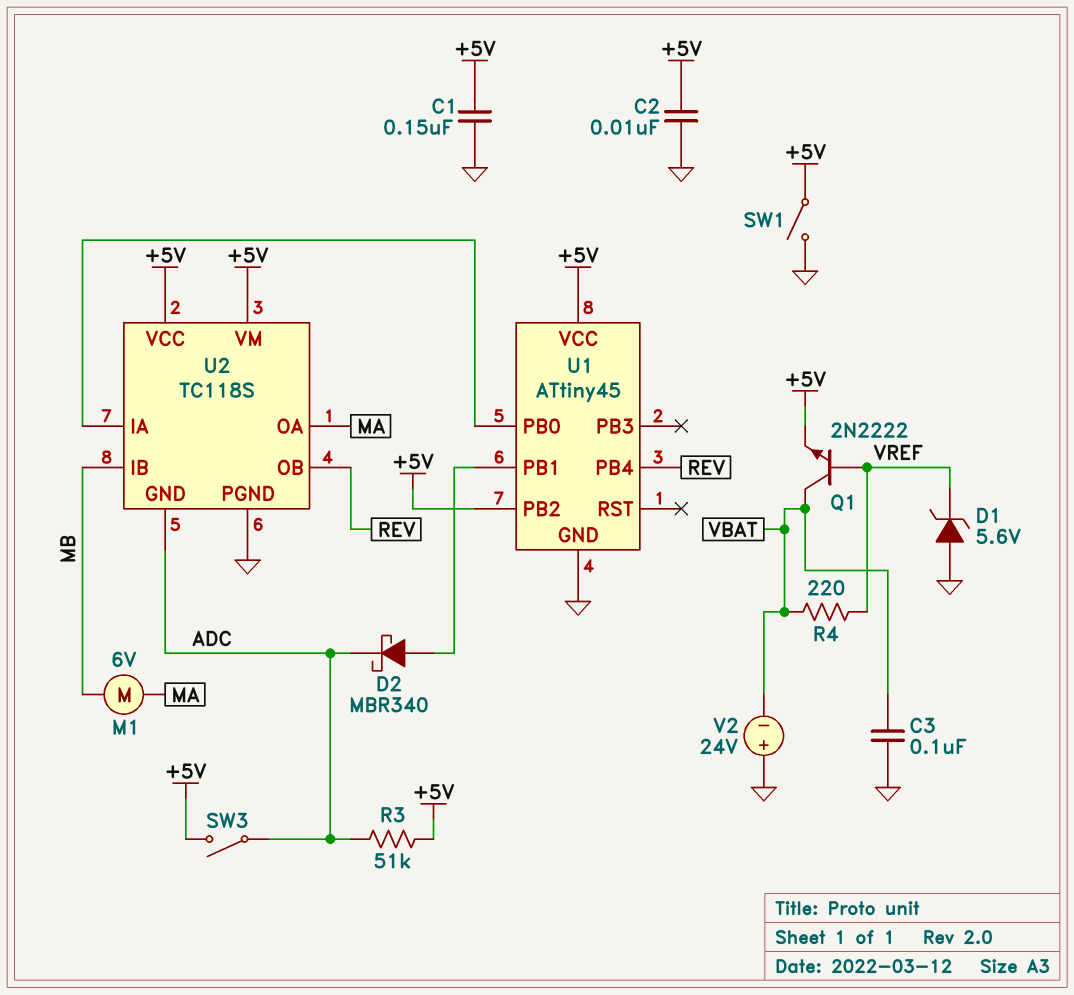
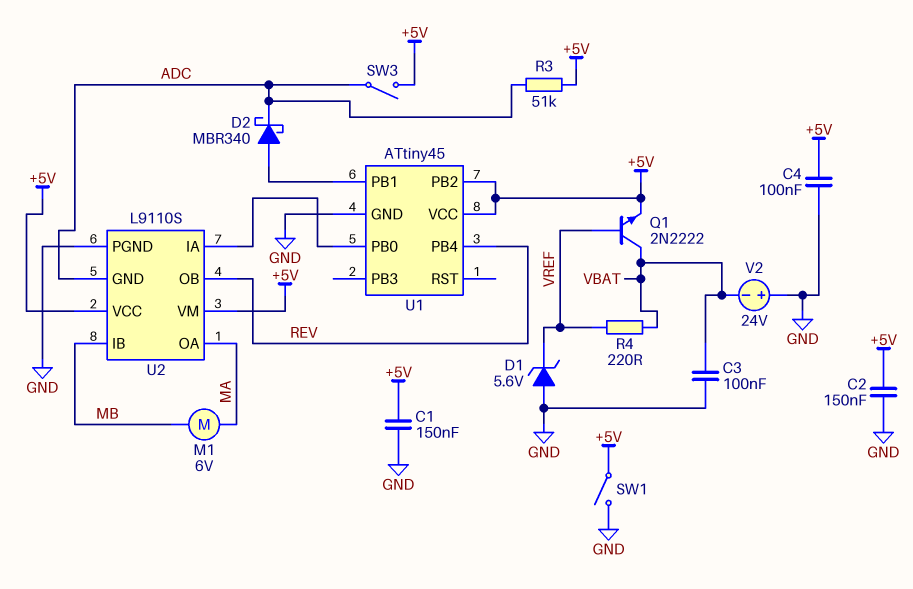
C2: 10nF (+5V, GND) -> 150nF (+5V, GND)
C4: none -> 100nF (+5V, GND)
U2: TC118S -> L9110S

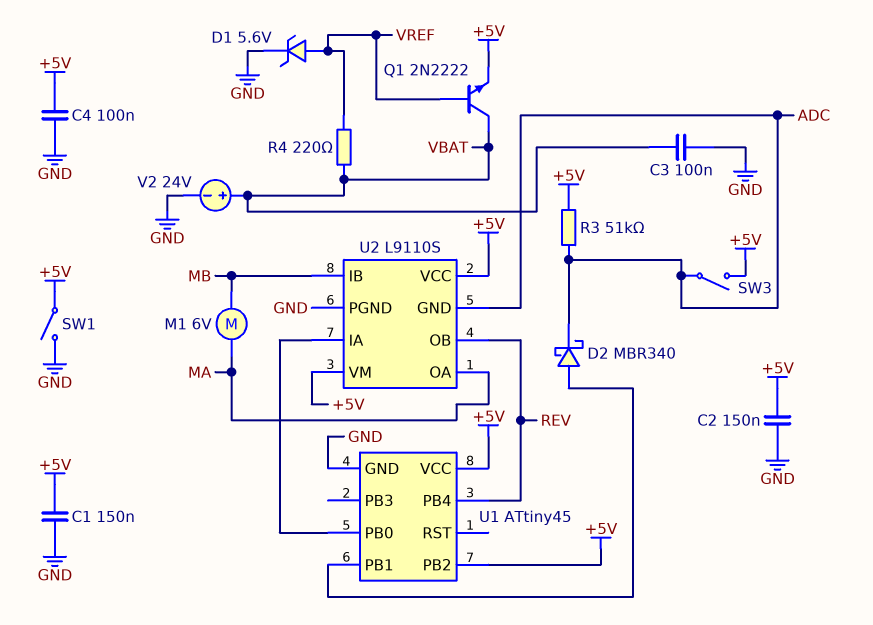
D1: zener 5.6V (A GND, K VREF) -> zener 5.6V (A VREF, K GND)
V2: 24V (plus GND, minus VBAT) -> 24V (plus VBAT, minus GND)

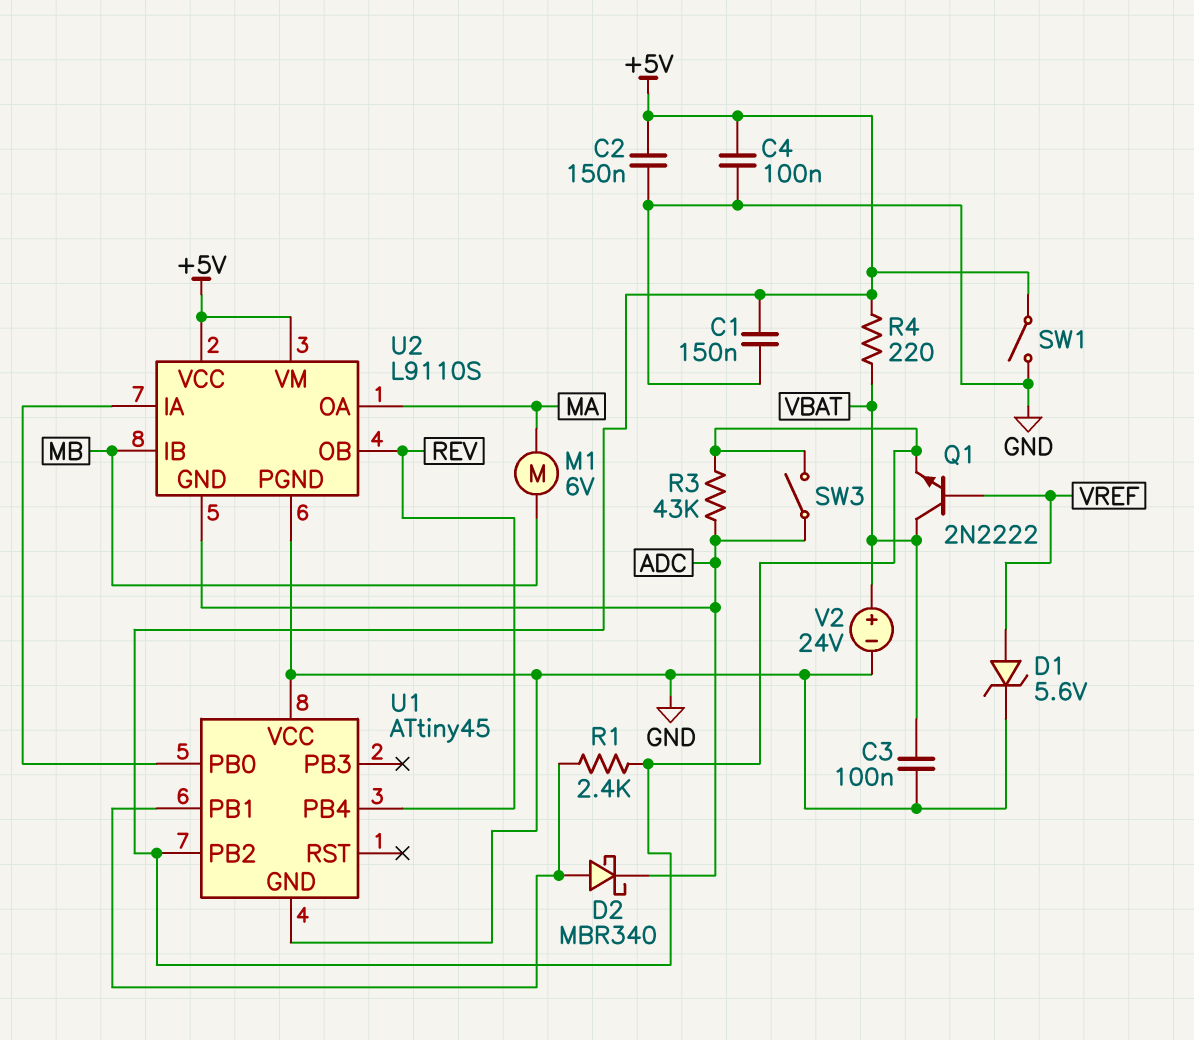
R1: none -> 2.4k (+5V, U1/PB1)
R3: 51k (+5V, ADC) -> 43k (+5V, ADC)
R4: 220 (VBAT, VREF) -> 220 (+5V, VBAT)
U1 pin VCC: +5V -> GND

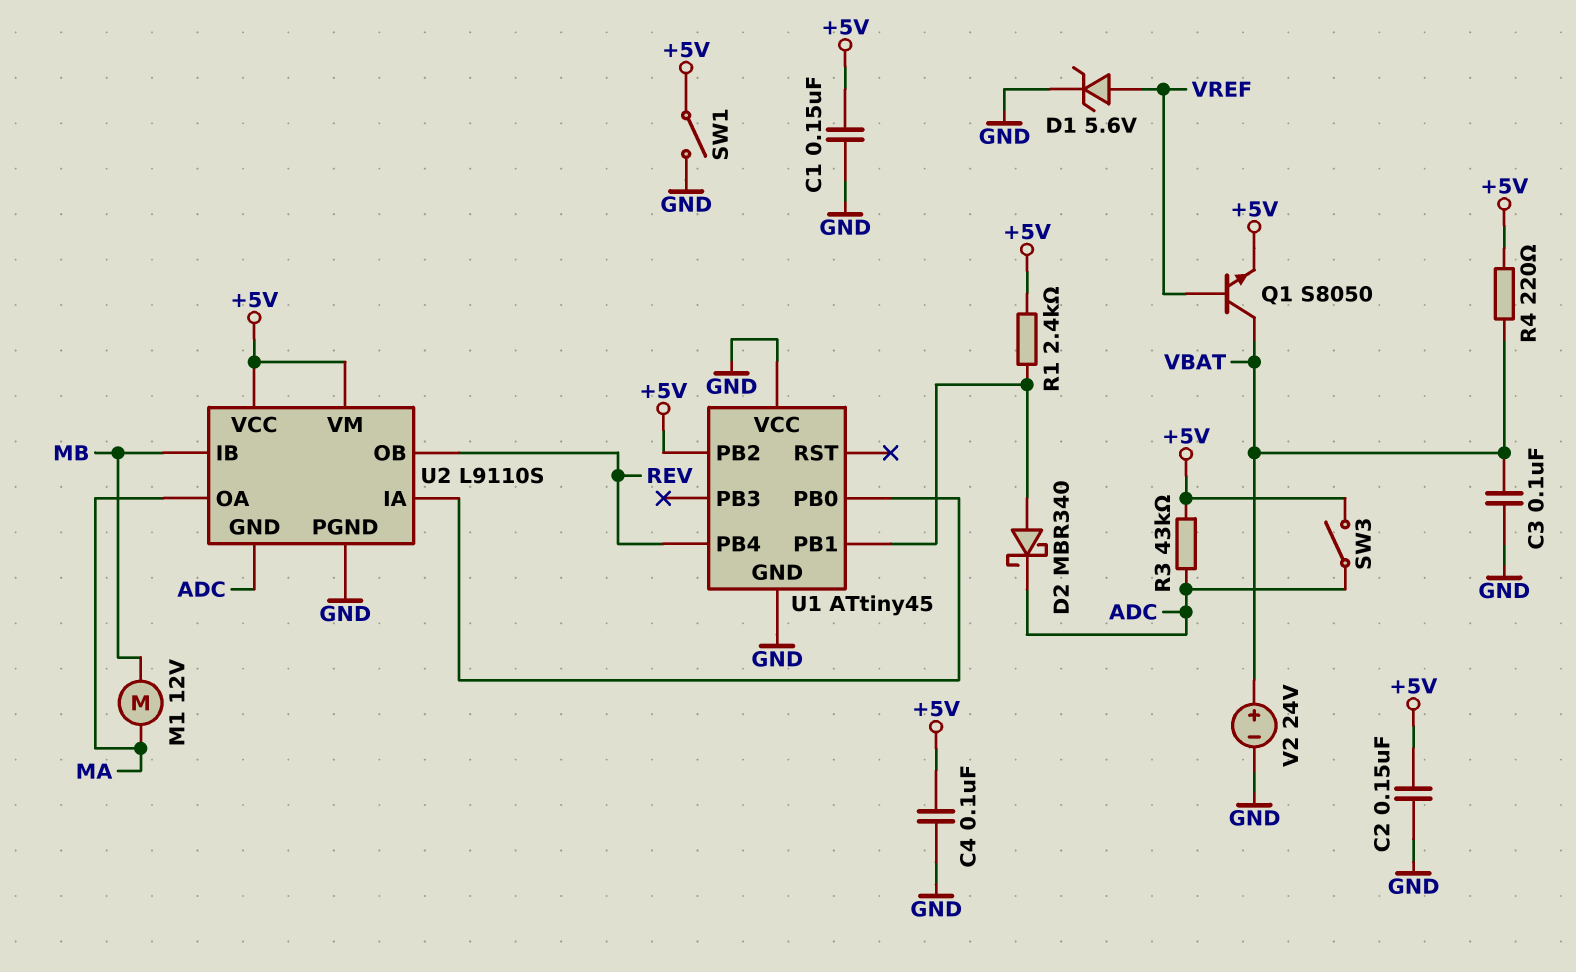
M1: motor 6V (MA, MB) -> motor 12V (MA, MB)
Q1: NPN 2N2222 (B VREF, C VBAT, E +5V) -> NPN S8050 (B VREF, C VBAT, E +5V)

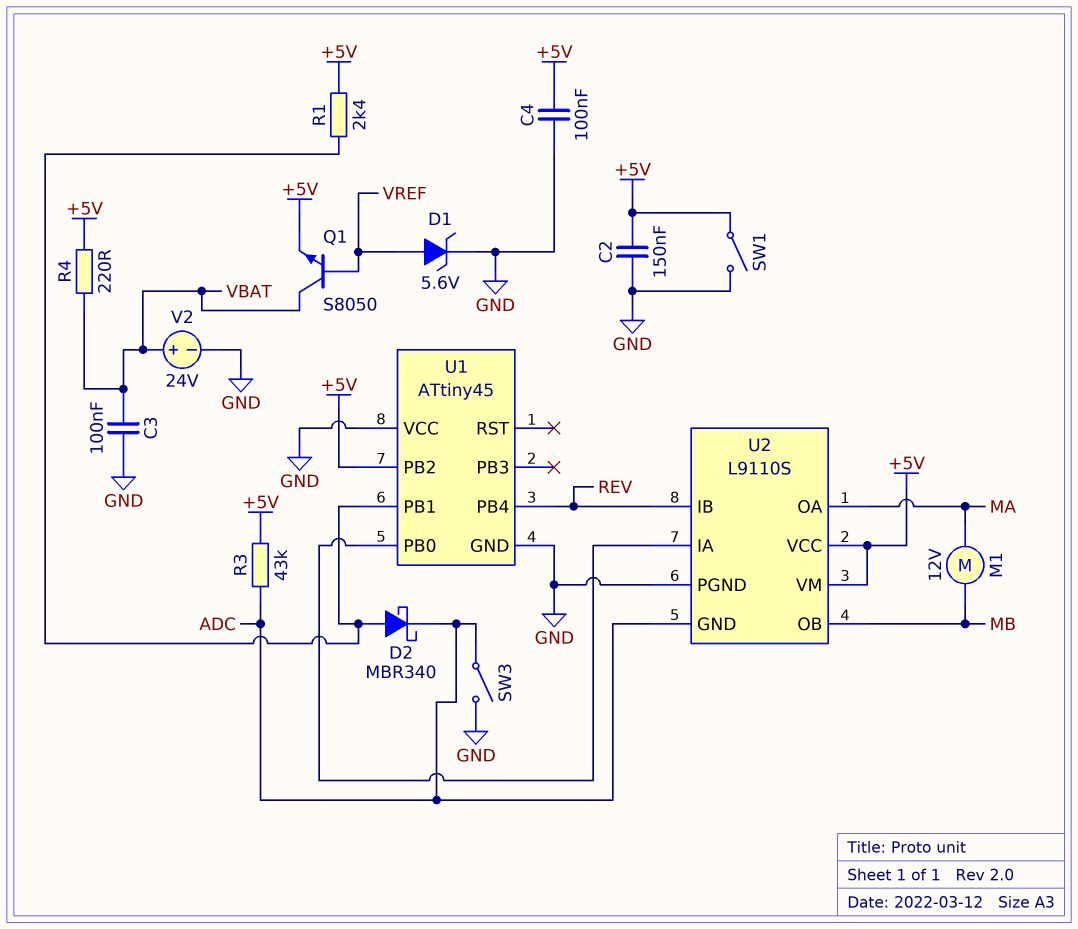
C1: 150nF (+5V, GND) -> none
SW3: switch (+5V, ADC) -> switch (ADC, GND)
U2 pin IB: MB -> REV
U2 pin OB: REV -> MB

